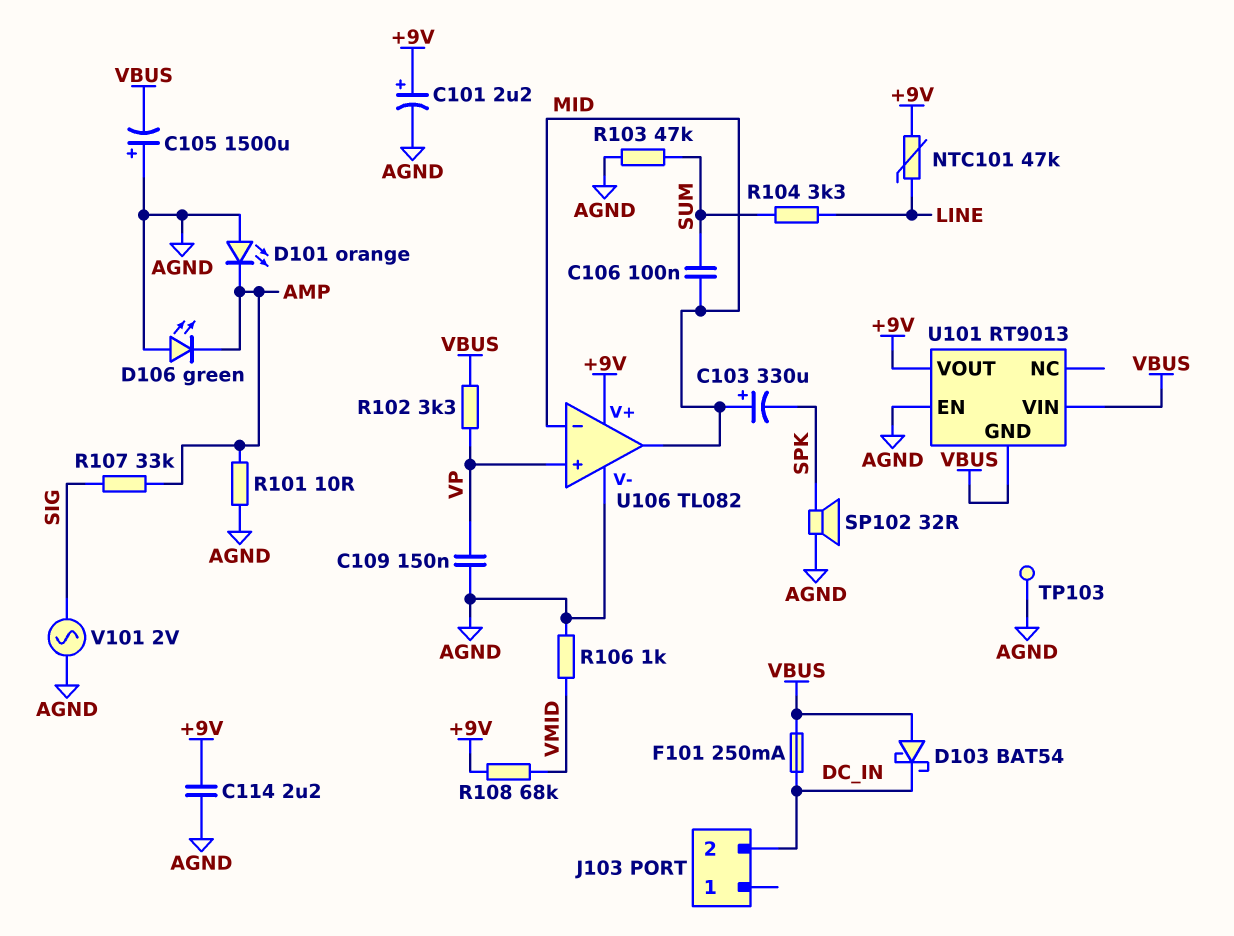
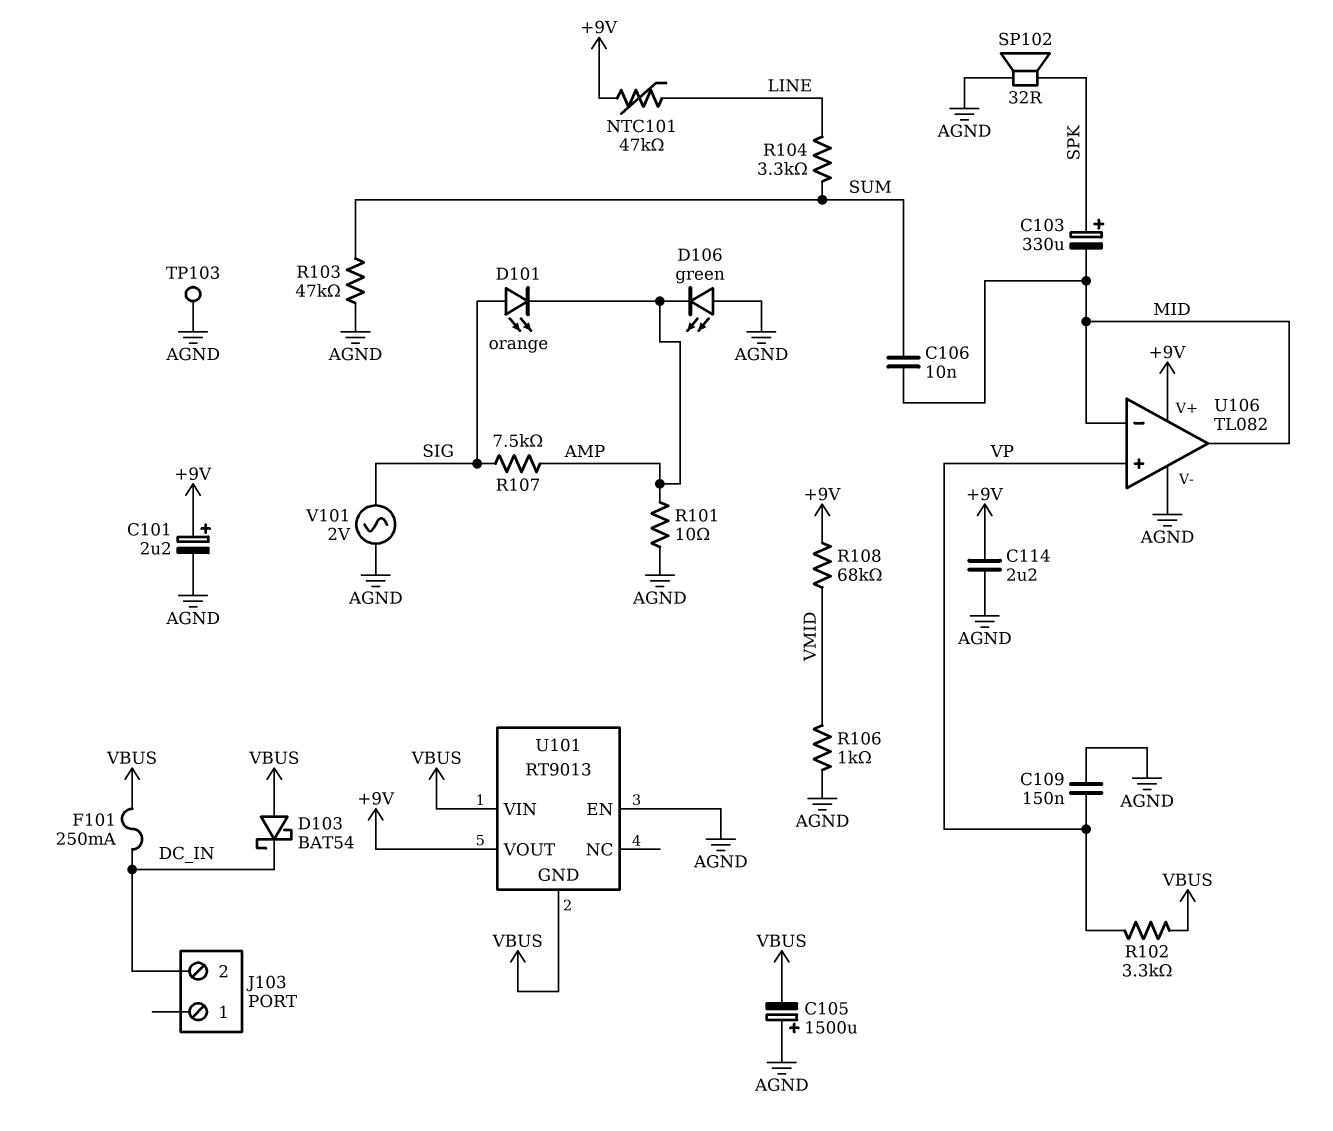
C103: 330uF (plus MID, minus SPK) -> 330uF (plus SPK, minus MID)
C106: 100nF (MID, SUM) -> 10nF (MID, SUM)
D101: LED orange (A AGND, K AMP) -> LED orange (A SIG, K AMP)
R107: 33k (AMP, SIG) -> 7.5k (AMP, SIG)

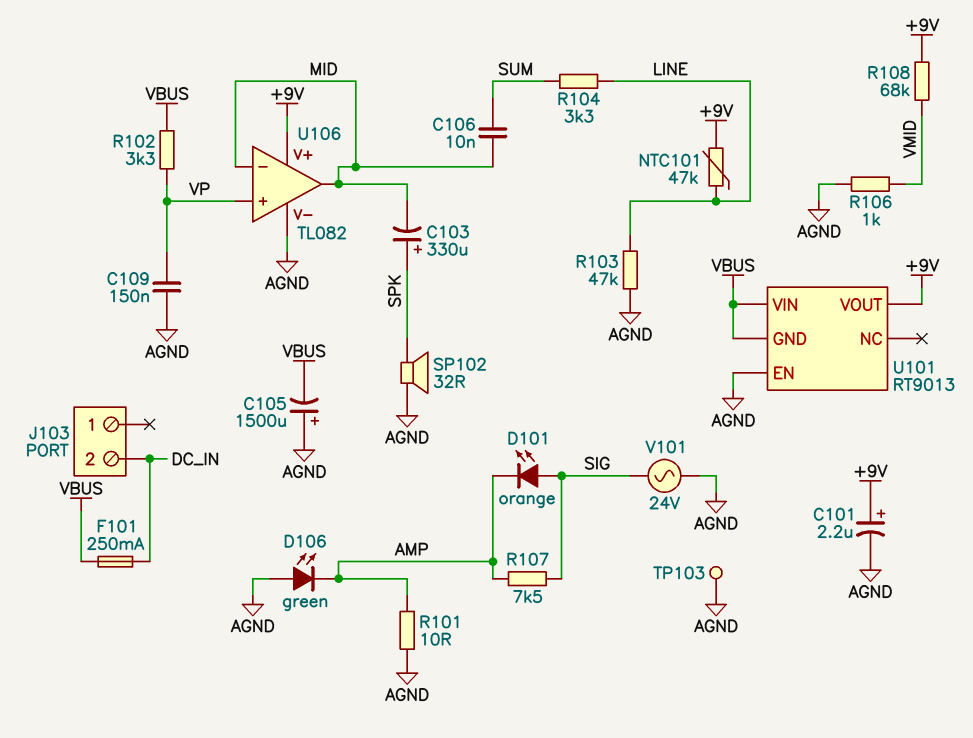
C114: 2.2uF (+9V, AGND) -> none
D103: schottky BAT54 (A VBUS, K DC_IN) -> none
R103: 47k (AGND, SUM) -> 47k (AGND, LINE)
V101: AC 2V (AGND, SIG) -> AC 24V (AGND, SIG)

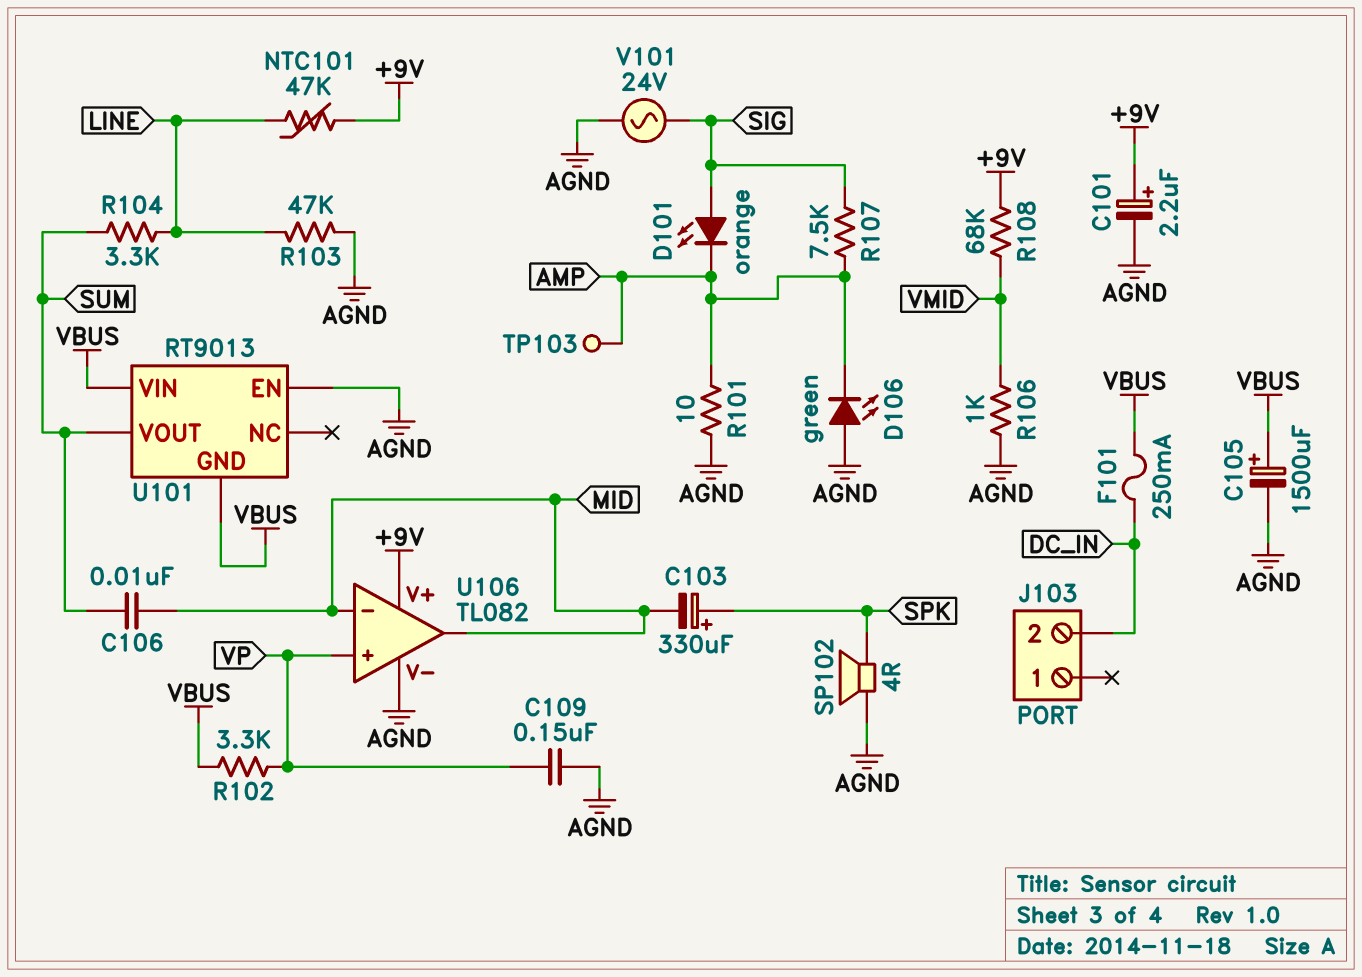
C105: 1500uF (plus AGND, minus VBUS) -> 1500uF (plus VBUS, minus AGND)
SP102: speaker 32R (AGND, SPK) -> speaker 4R (AGND, SPK)
TP103: test point (AGND) -> test point (AMP)
U101 pin VOUT: +9V -> SUM

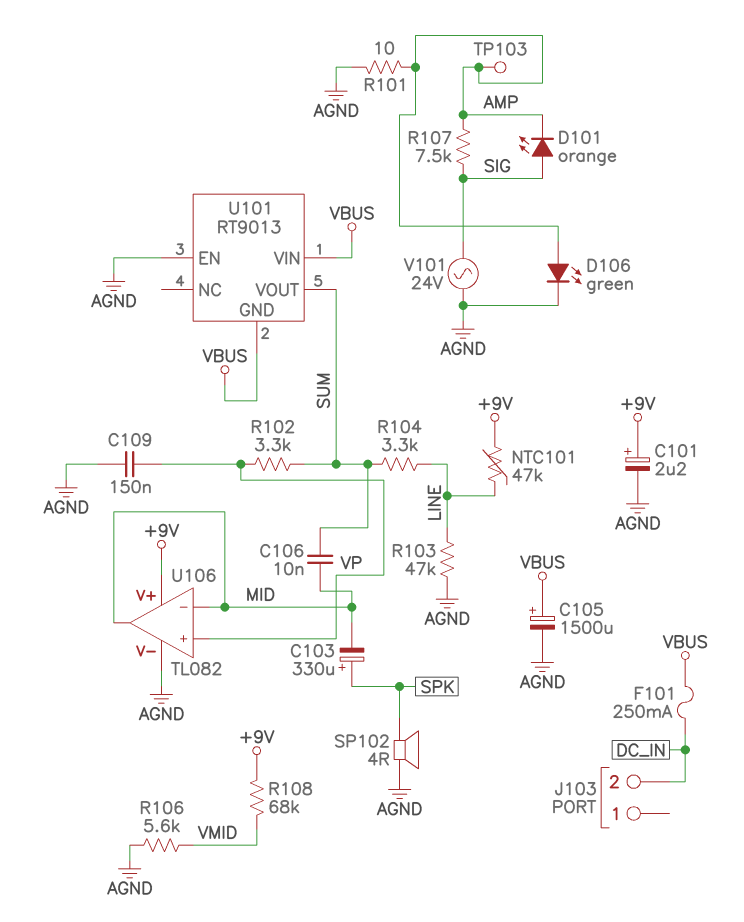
D106: LED green (A AGND, K AMP) -> LED green (A AMP, K AGND)
R102: 3.3k (VBUS, VP) -> 3.3k (SUM, VP)
R106: 1k (AGND, VMID) -> 5.6k (AGND, VMID)

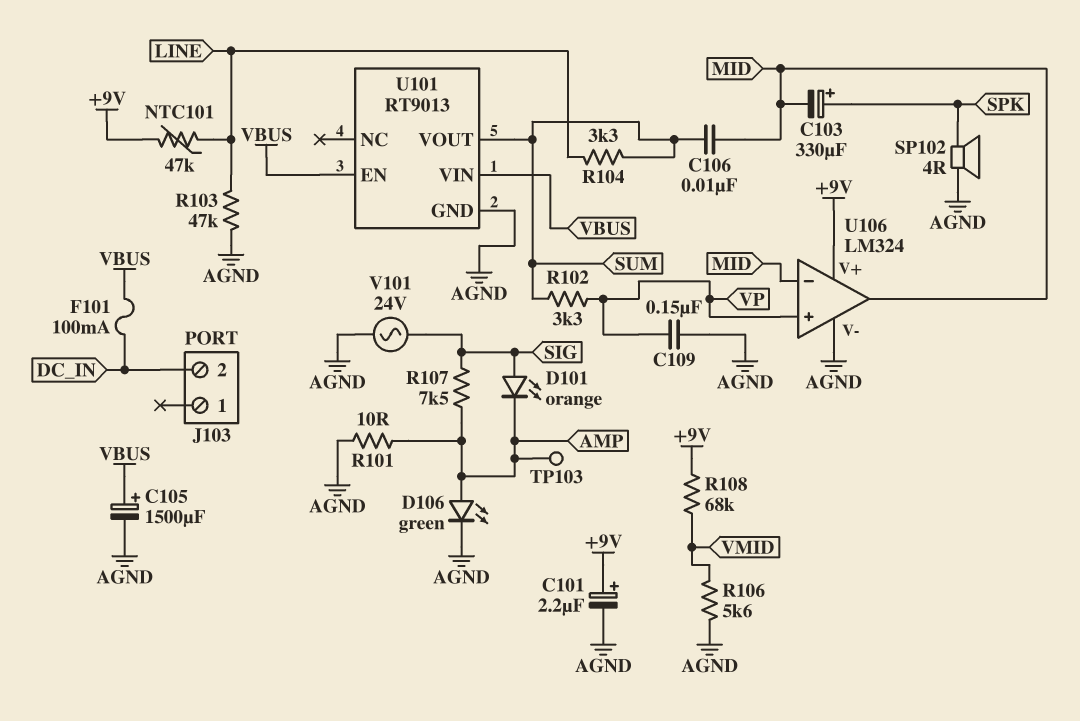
F101: 250mA (DC_IN, VBUS) -> 100mA (DC_IN, VBUS)
U101 pin EN: AGND -> VBUS
U101 pin GND: VBUS -> AGND
U106: TL082 -> LM324

